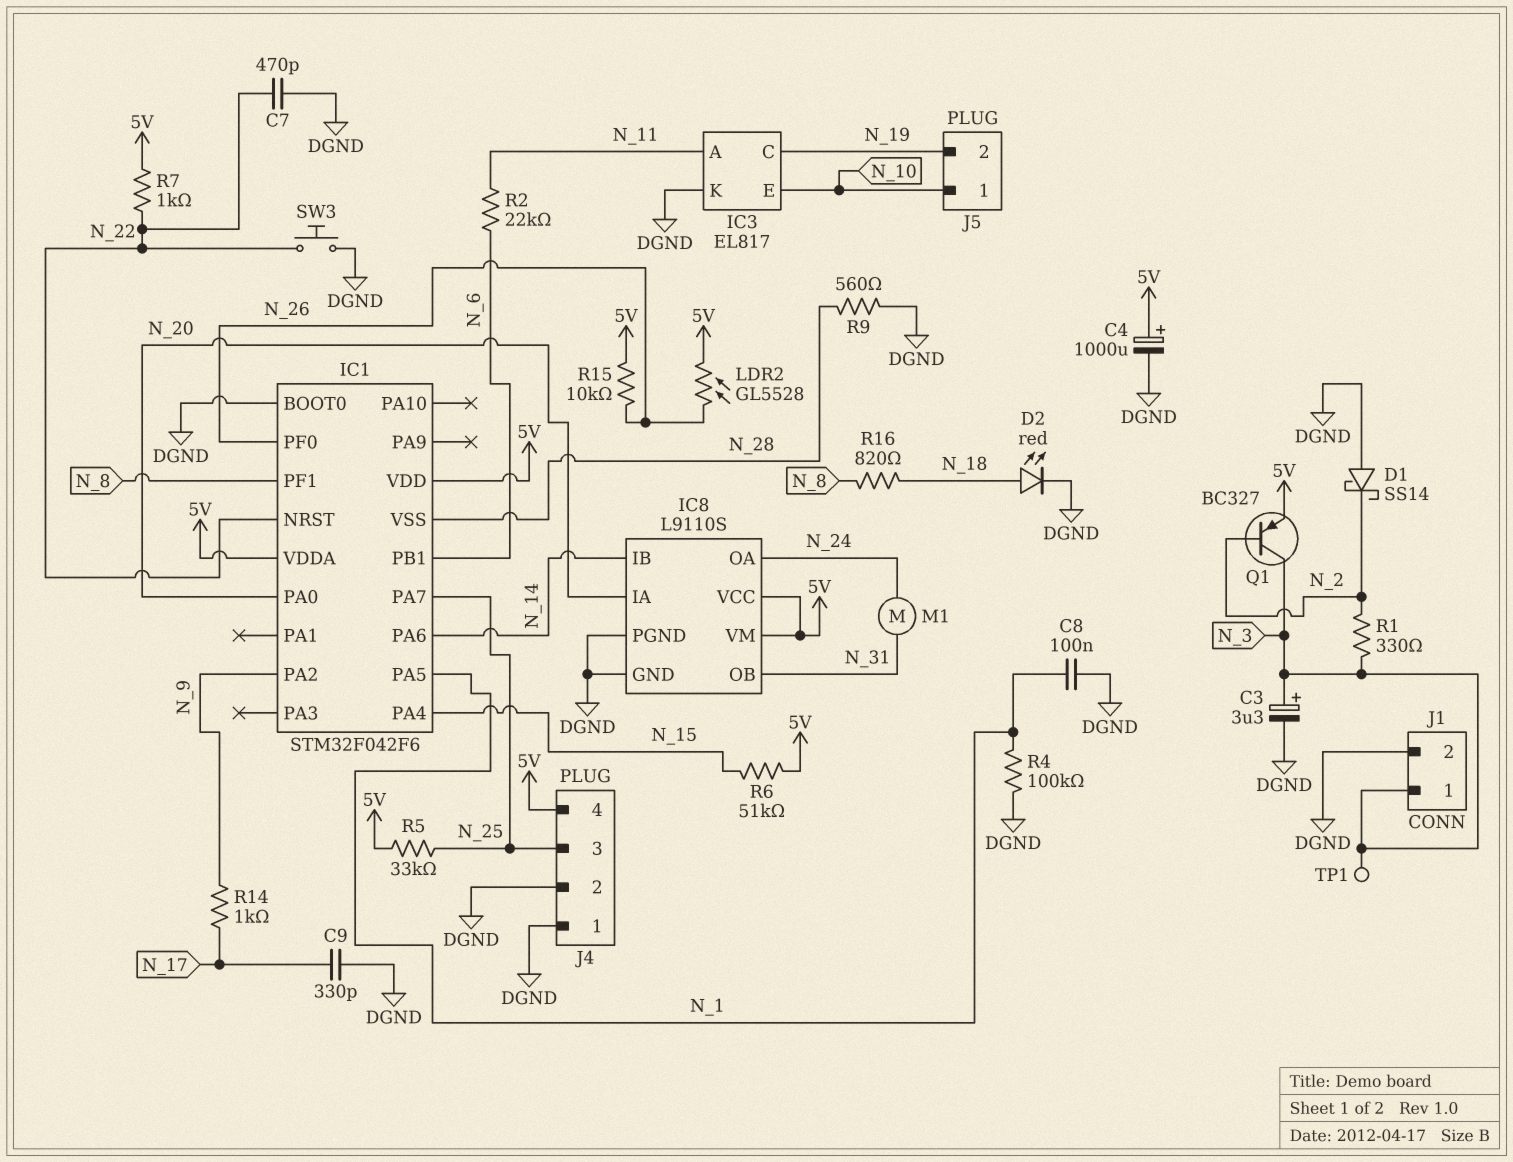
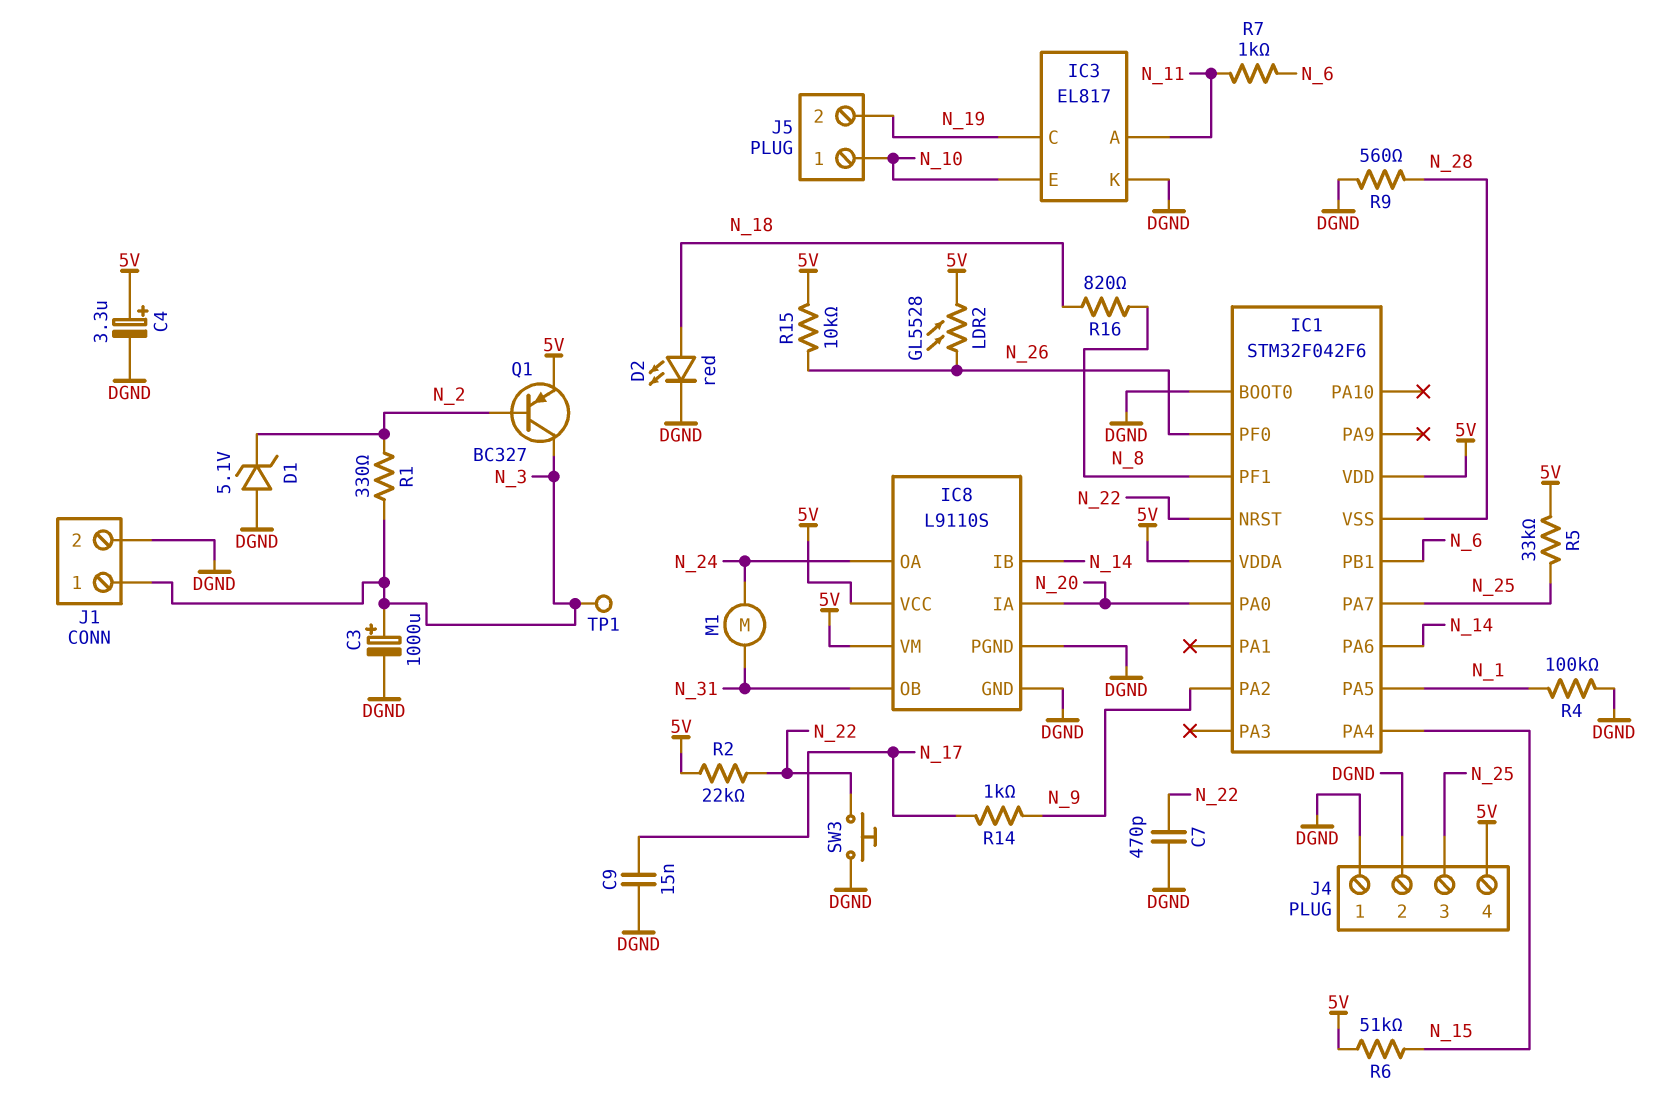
C3: 3.3uF (plus N_3, minus DGND) -> 1000uF (plus N_3, minus DGND)
C4: 1000uF (plus 5V, minus DGND) -> 3.3uF (plus 5V, minus DGND)
C8: 100nF (DGND, N_1) -> none
C9: 330pF (DGND, N_17) -> 15nF (DGND, N_17)
D1: schottky SS14 (A DGND, K N_2) -> zener 5.1V (A DGND, K N_2)
R2: 22k (N_6, N_11) -> 22k (5V, N_22)
R7: 1k (5V, N_22) -> 1k (N_6, N_11)

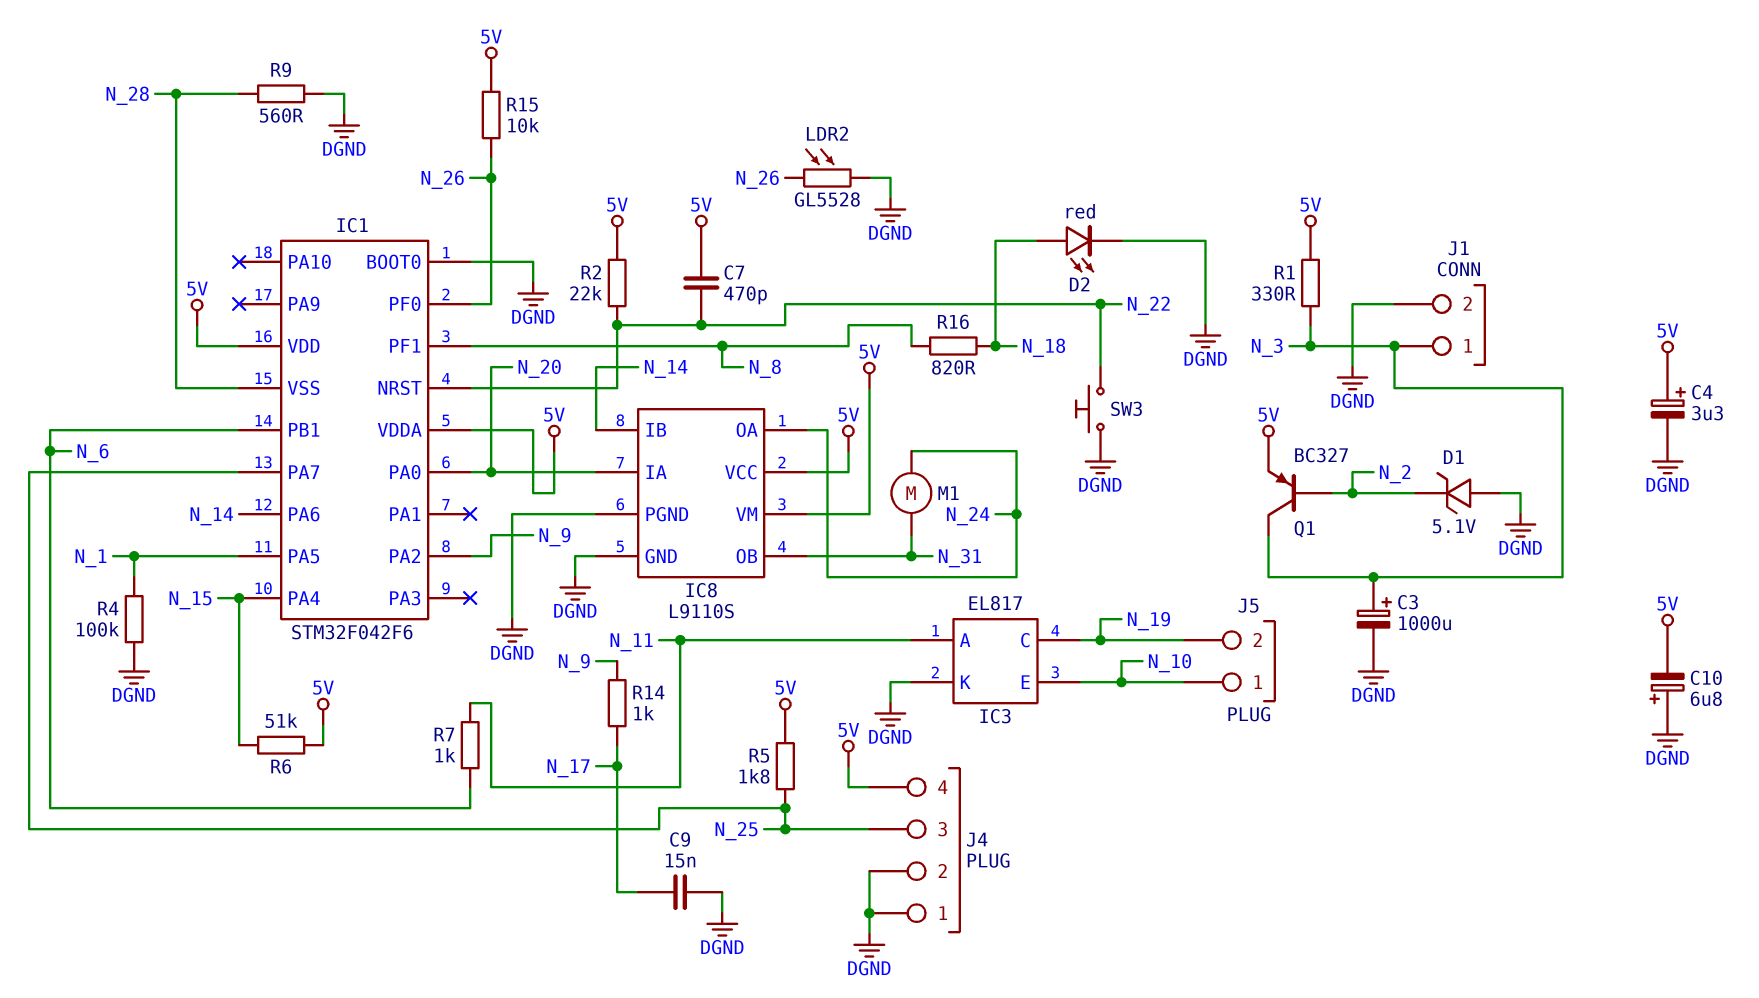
C7: 470pF (DGND, N_22) -> 470pF (5V, N_22)
C10: none -> 6.8uF (plus DGND, minus 5V)
LDR2: GL5528 (5V, N_26) -> GL5528 (DGND, N_26)
R1: 330 (N_2, N_3) -> 330 (5V, N_3)
R5: 33k (5V, N_25) -> 1.8k (5V, N_25)
TP1: test point (N_3) -> none

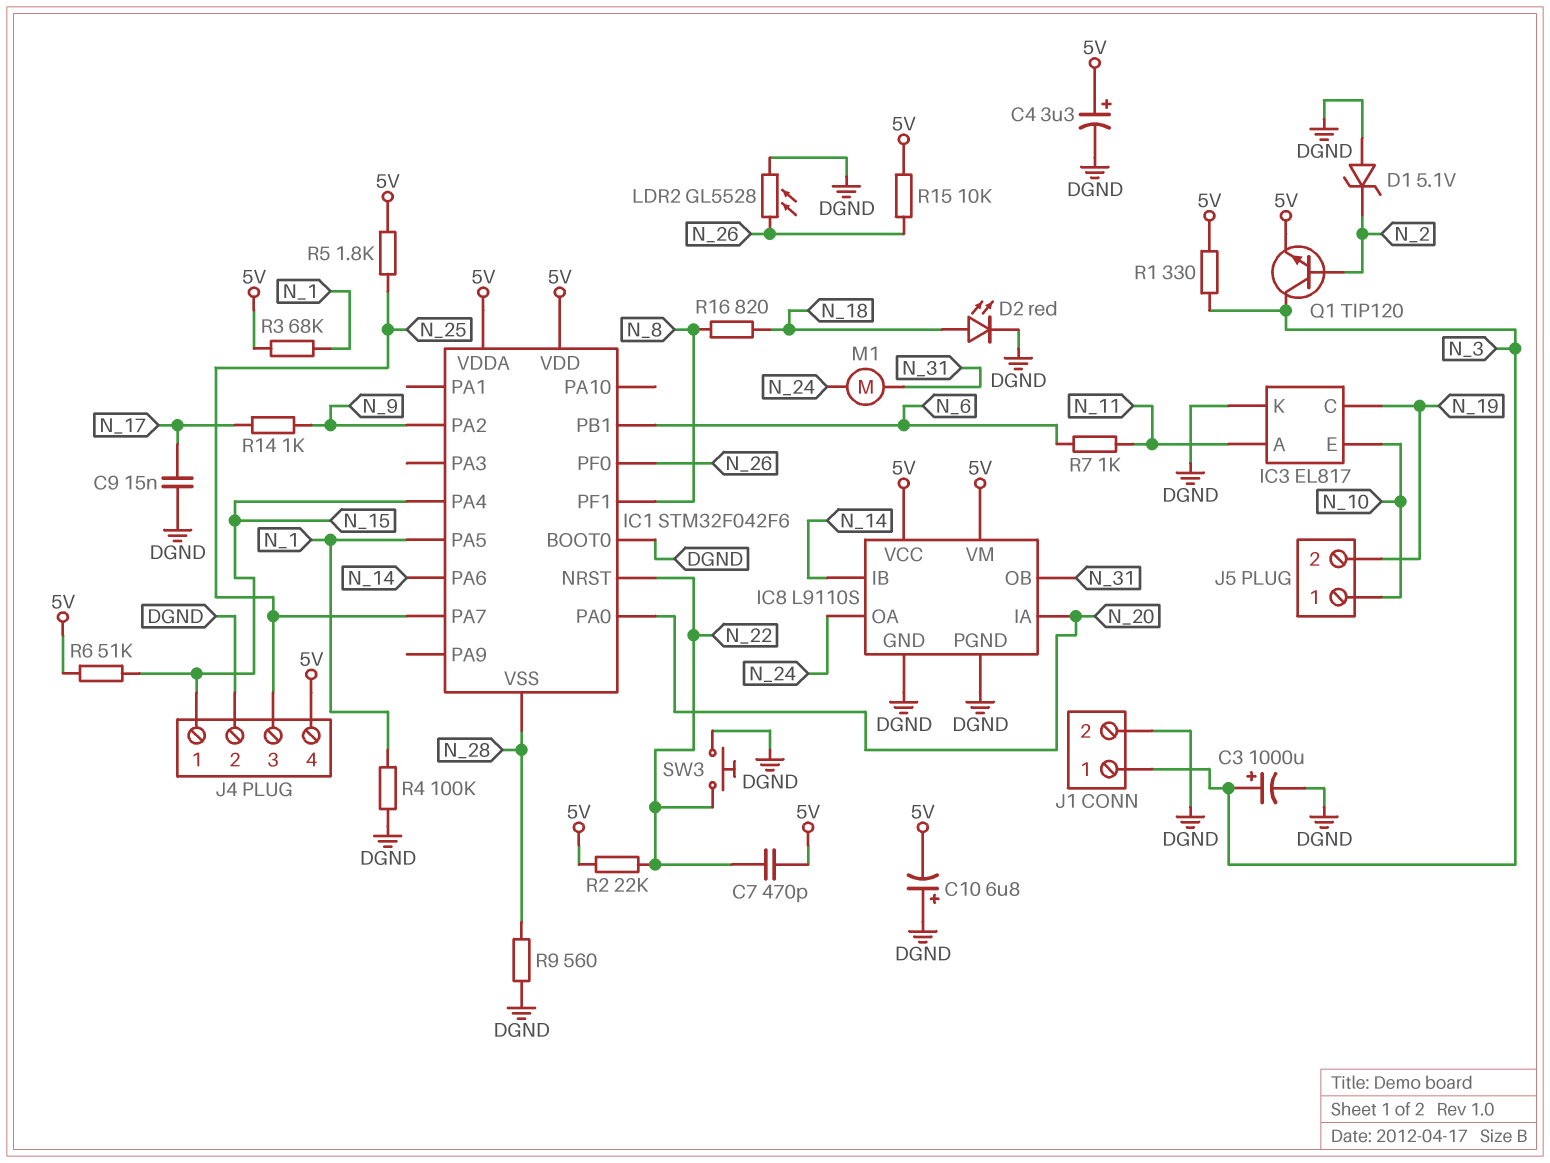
J4 pin 1: DGND -> N_15
Q1: PNP BC327 (B N_2, C N_3, E 5V) -> NPN TIP120 (B N_2, C N_3, E 5V)
R3: none -> 68k (5V, N_1)

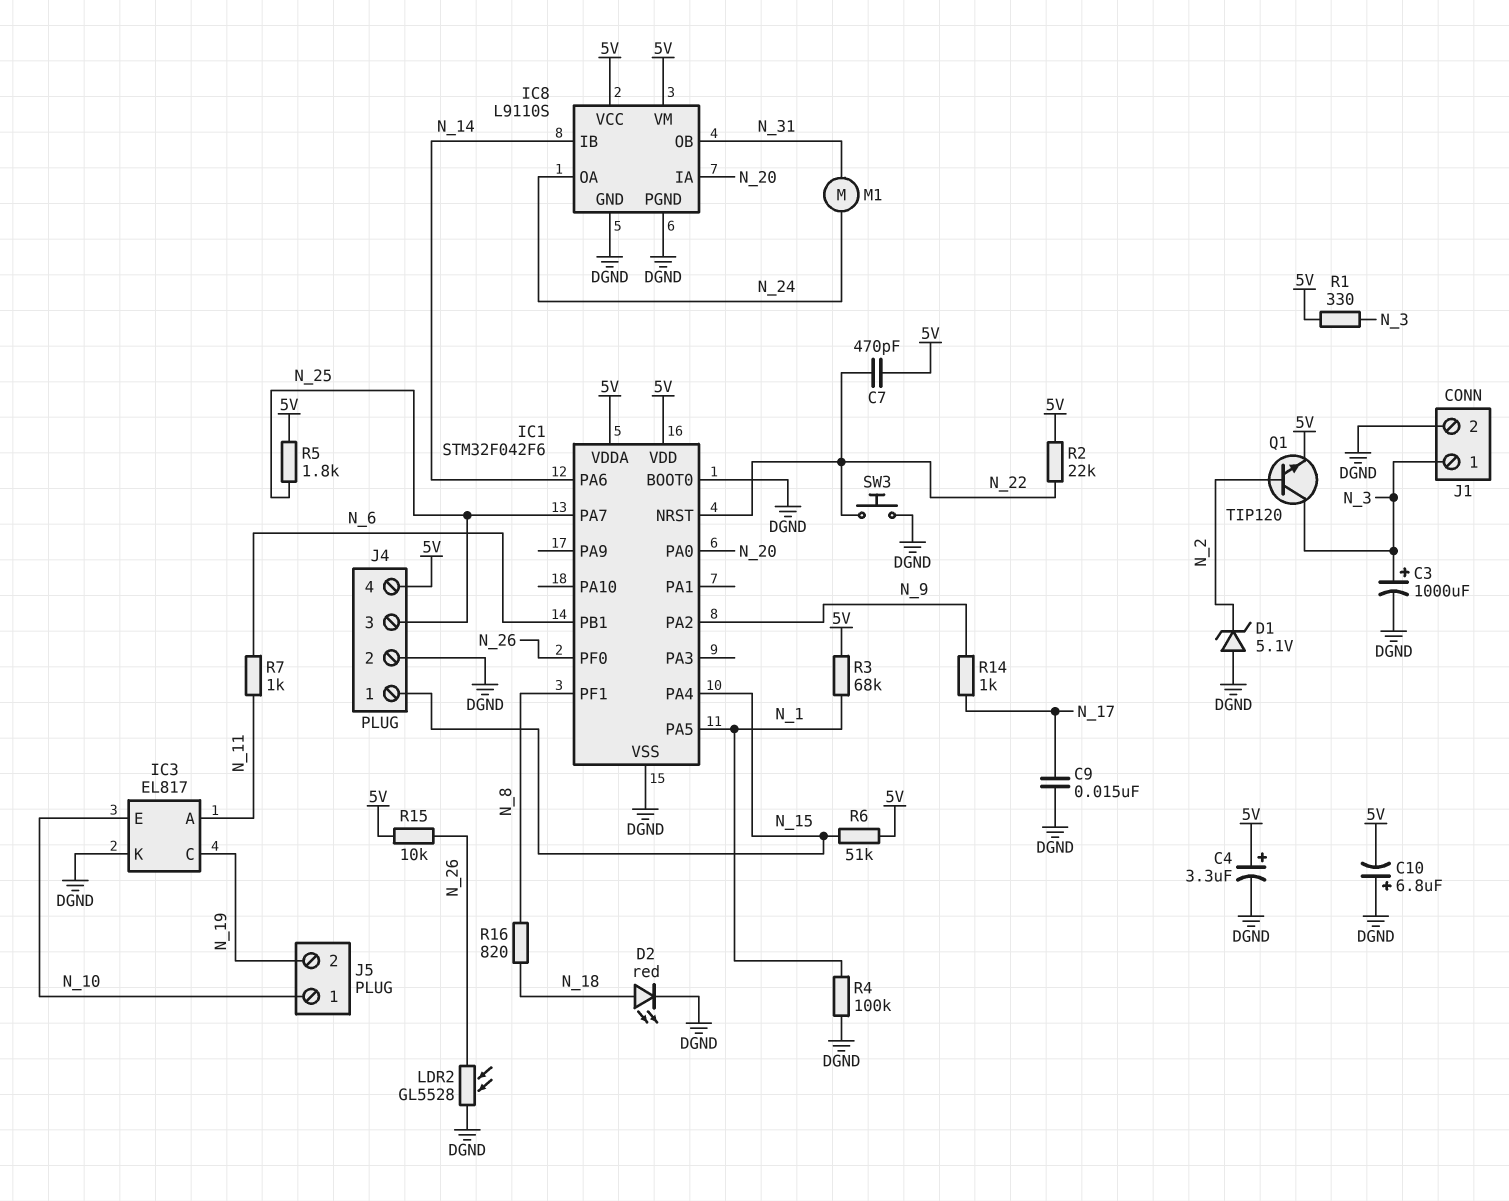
IC1 pin VSS: N_28 -> DGND
R9: 560 (DGND, N_28) -> none

